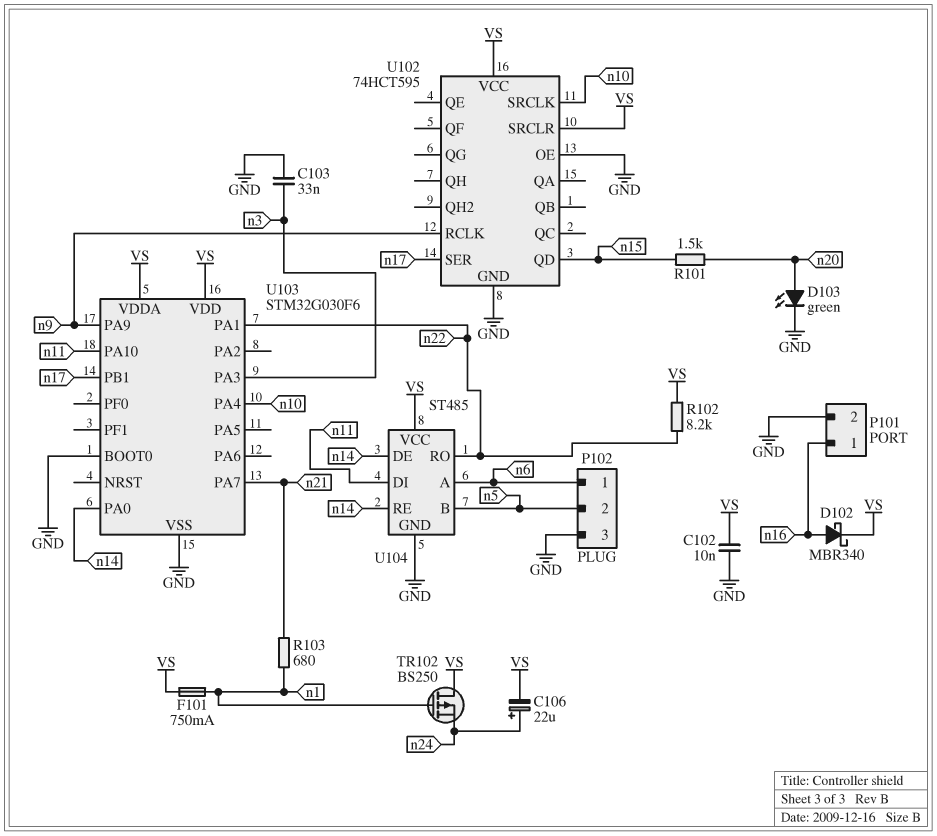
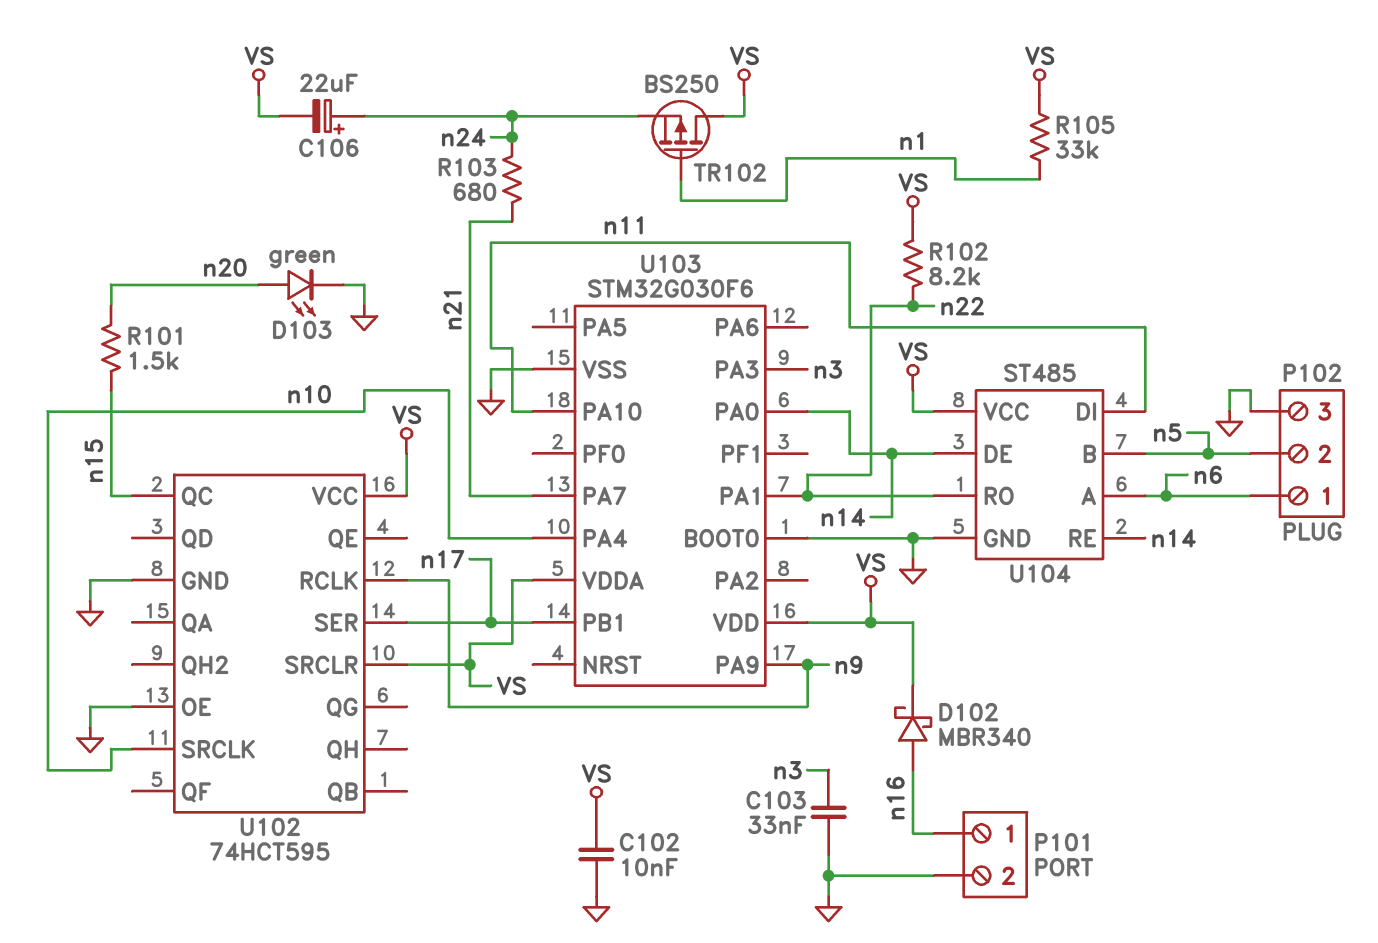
F101: 750mA (VS, n1) -> none
R103: 680 (n1, n21) -> 680 (n21, n24)
R105: none -> 33k (VS, n1)
U102 pin QC: none -> n15
U102 pin QD: n15 -> none

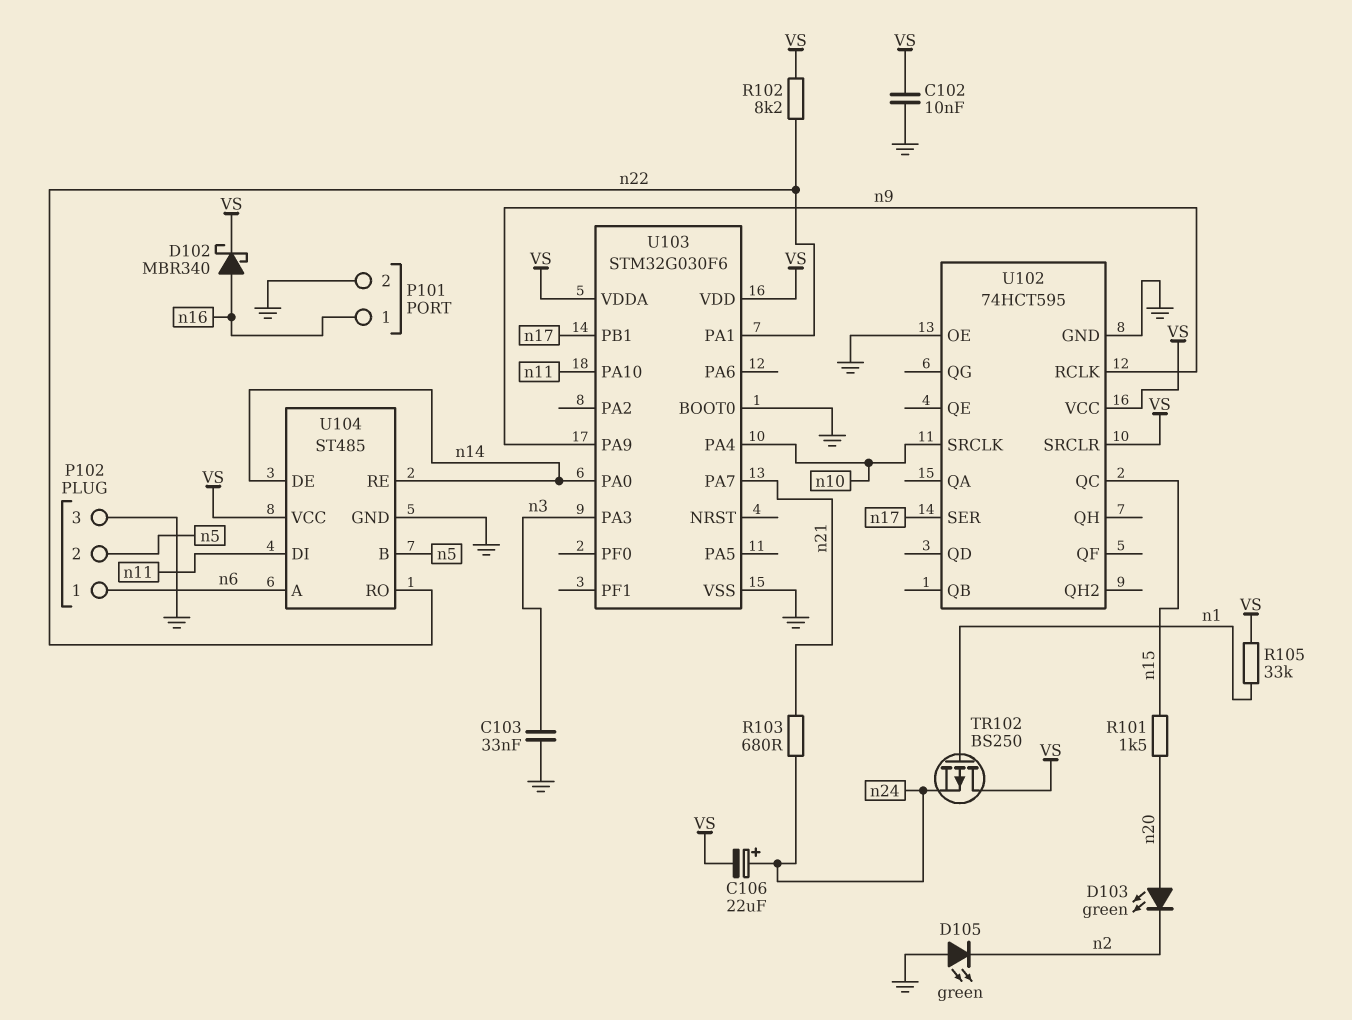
D103: LED green (A n20, K GND) -> LED green (A n20, K n2)
D105: none -> LED green (A GND, K n2)

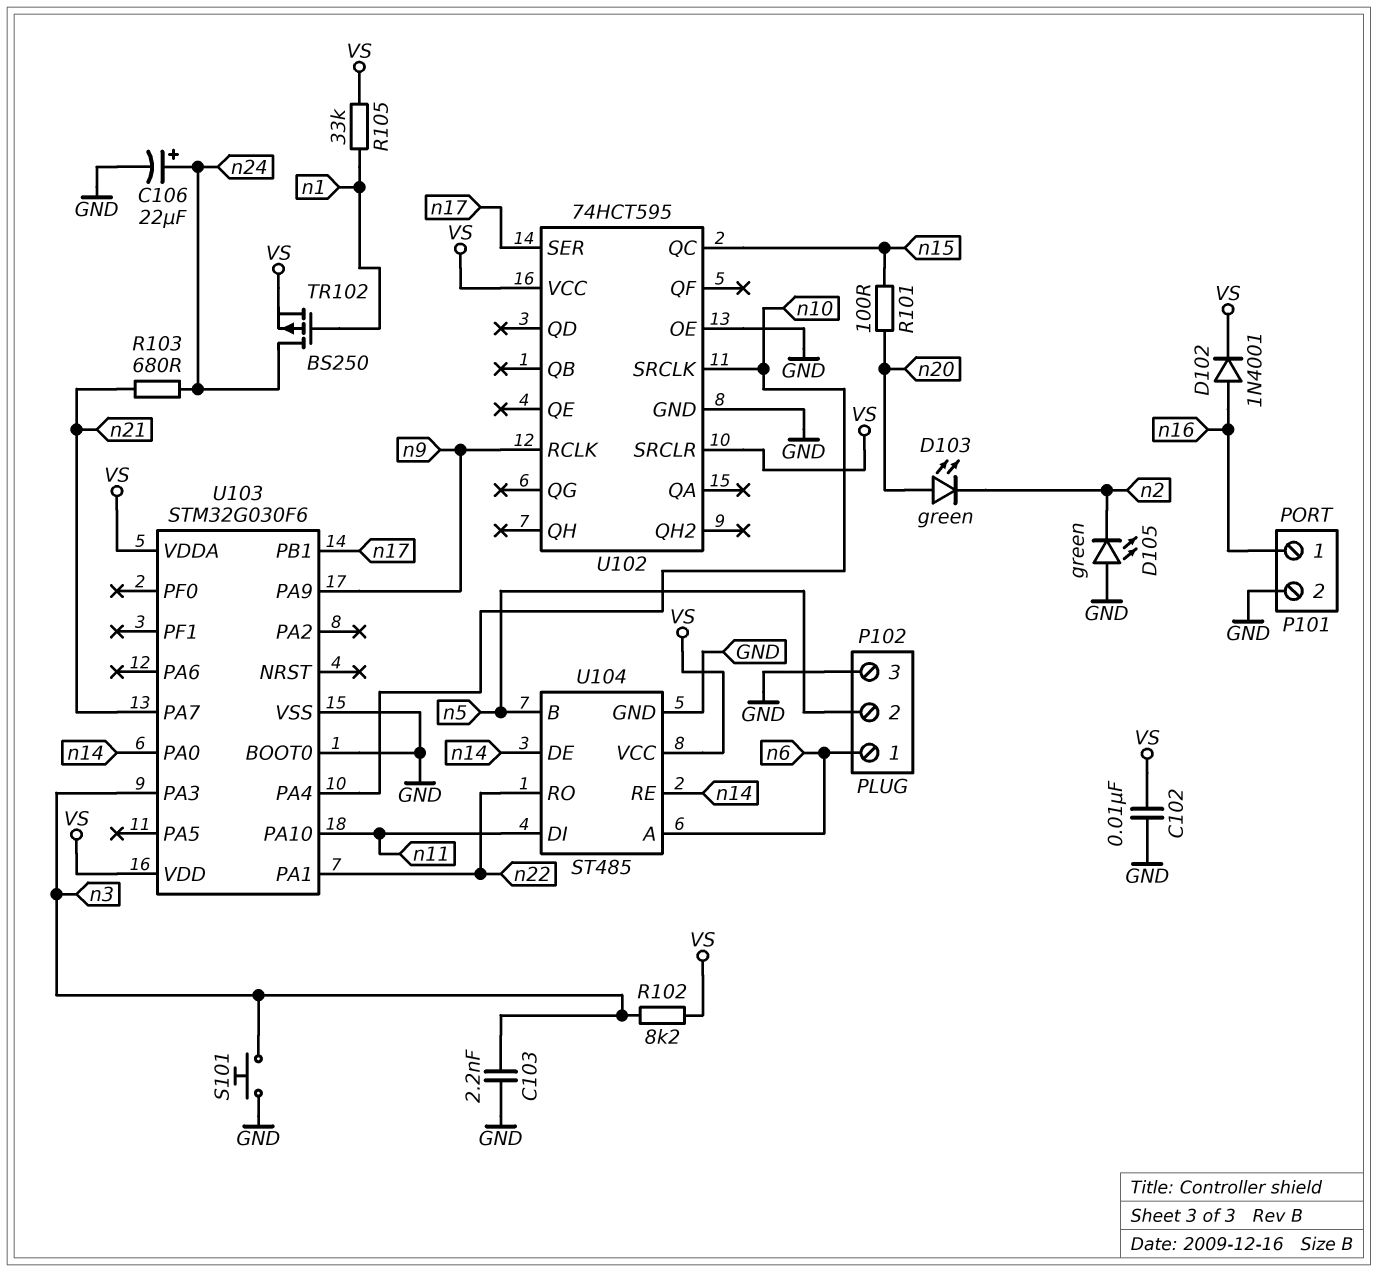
C103: 33nF (GND, n3) -> 2.2nF (GND, n3)
C106: 22uF (plus n24, minus VS) -> 22uF (plus n24, minus GND)
D102: schottky MBR340 (A n16, K VS) -> diode 1N4001 (A n16, K VS)
R101: 1.5k (n15, n20) -> 100 (n15, n20)
R102: 8.2k (VS, n22) -> 8.2k (VS, n3)
S101: none -> button (GND, n3)
TR102: PMOS BS250 (G n1, D VS, S n24) -> PMOS BS250 (G n1, D n24, S VS)

